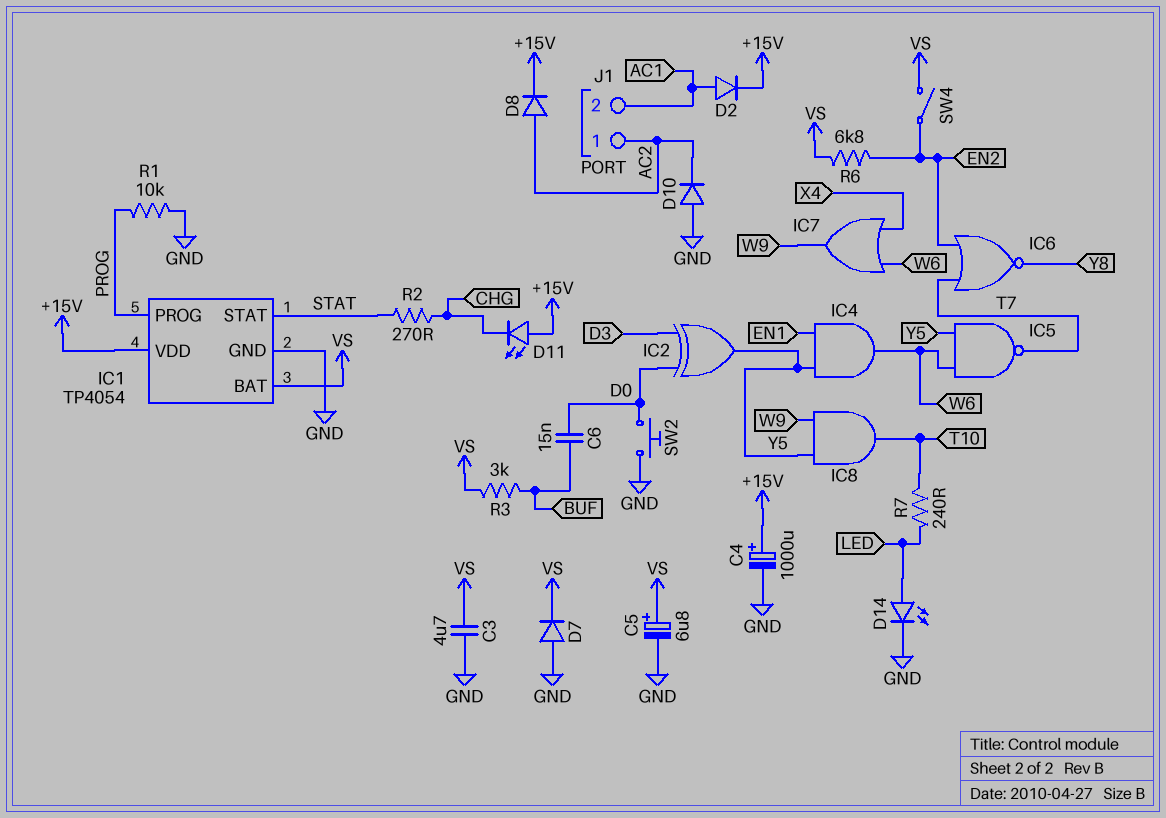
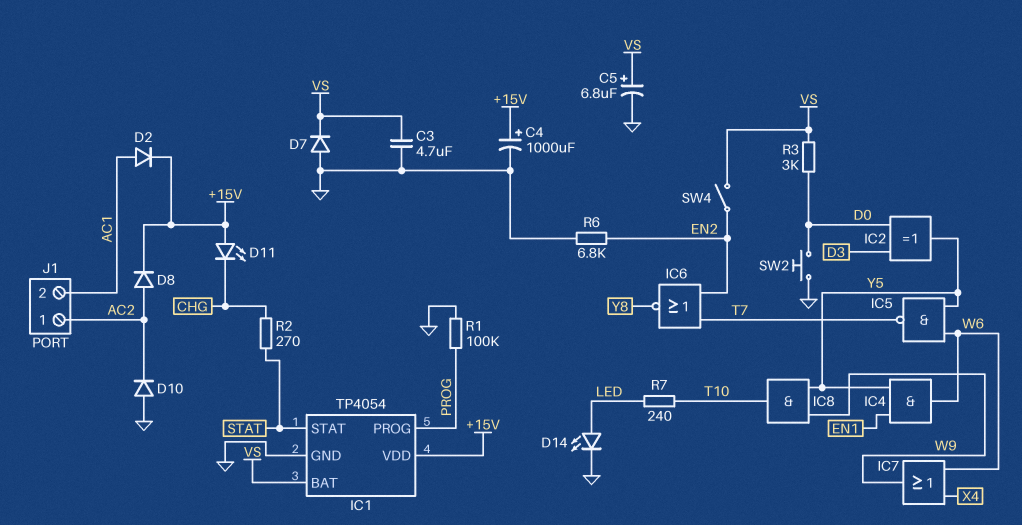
C6: 15nF (BUF, D0) -> none
R1: 10k (GND, PROG) -> 100k (GND, PROG)
R3: 3k (BUF, VS) -> 3k (D0, VS)
R6: 6.8k (EN2, VS) -> 6.8k (EN2, GND)

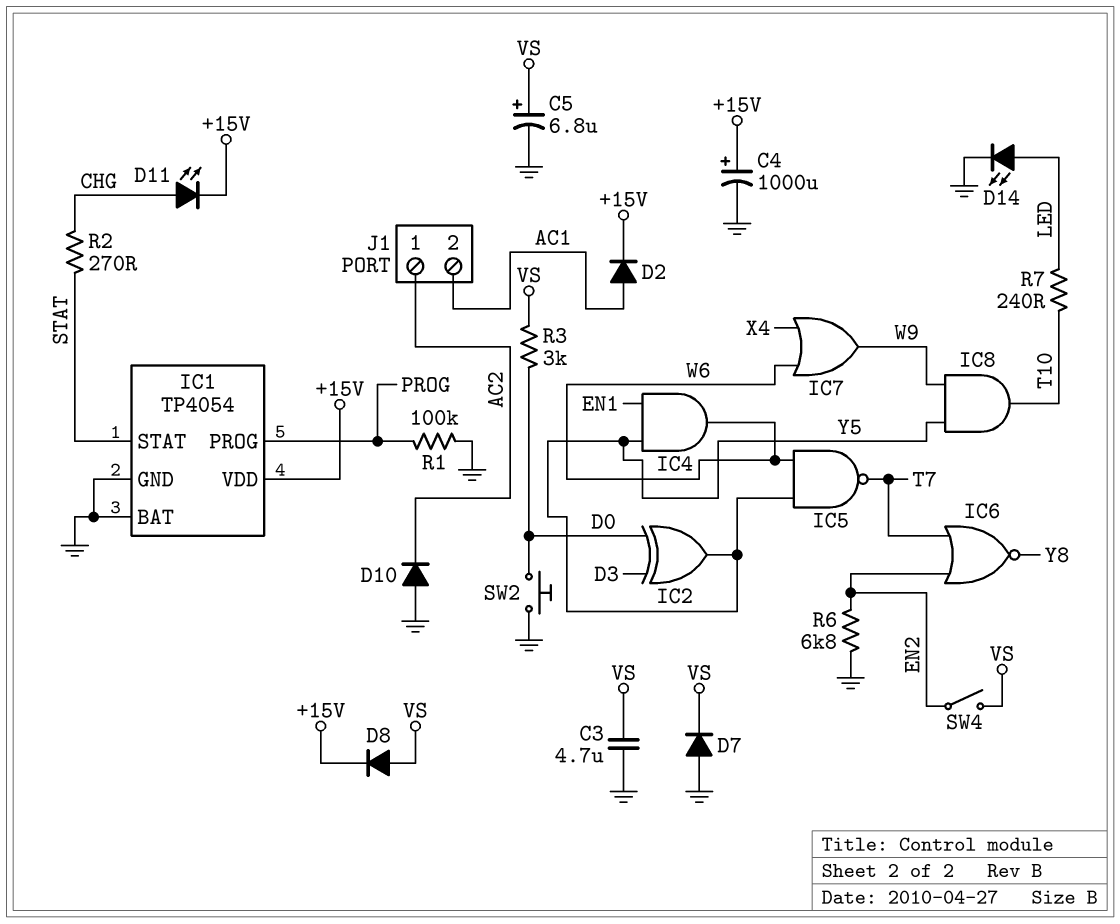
D8: diode (A AC2, K +15V) -> diode (A VS, K +15V)
D11: LED (A +15V, K CHG) -> LED (A CHG, K +15V)
IC1 pin BAT: VS -> GND

